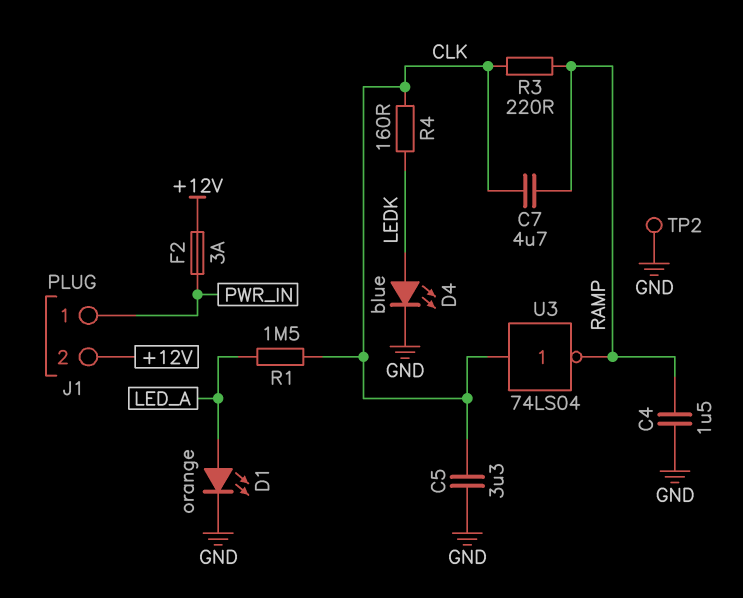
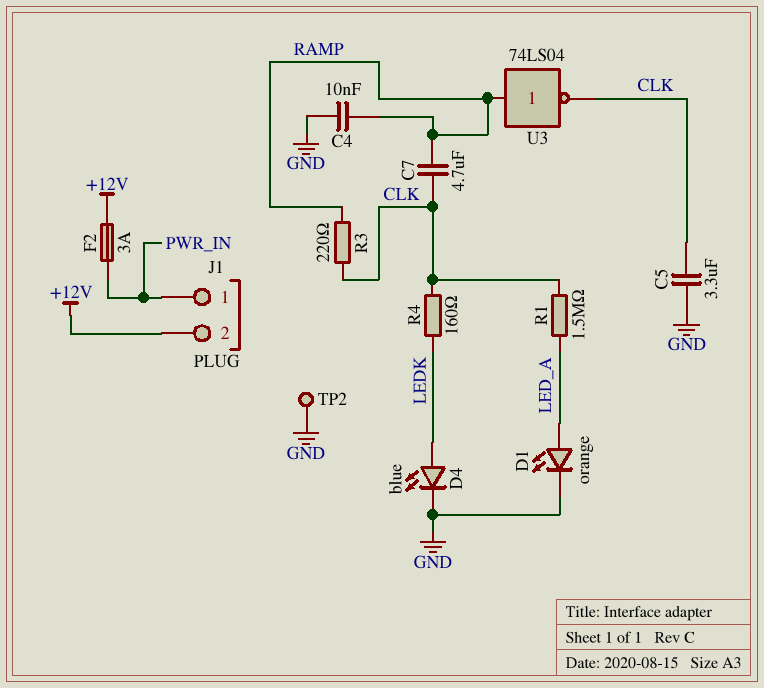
C4: 1.5uF (GND, RAMP) -> 10nF (GND, RAMP)
U3: NOT 74LS04 (in CLK, out RAMP) -> NOT 74LS04 (in RAMP, out CLK)

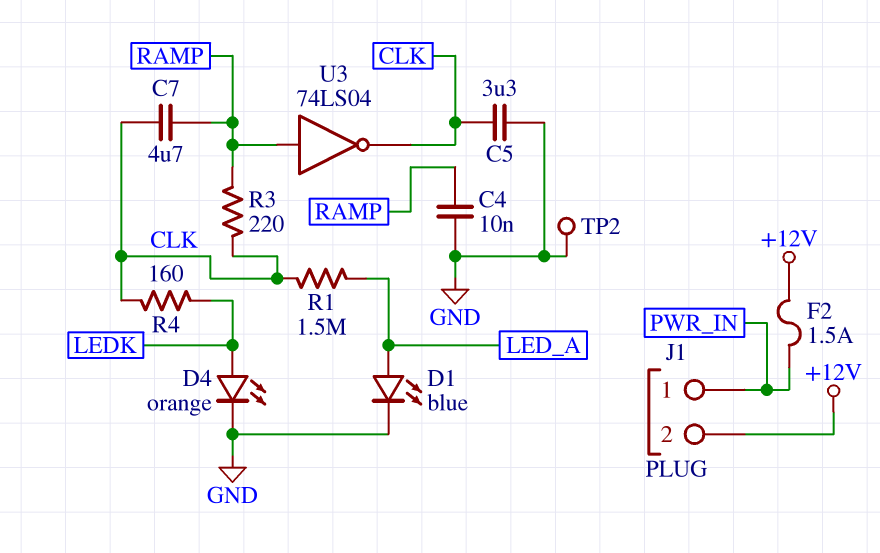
D1: LED orange (A LED_A, K GND) -> LED blue (A LED_A, K GND)
D4: LED blue (A LEDK, K GND) -> LED orange (A LEDK, K GND)
F2: 3A (+12V, PWR_IN) -> 1.5A (+12V, PWR_IN)

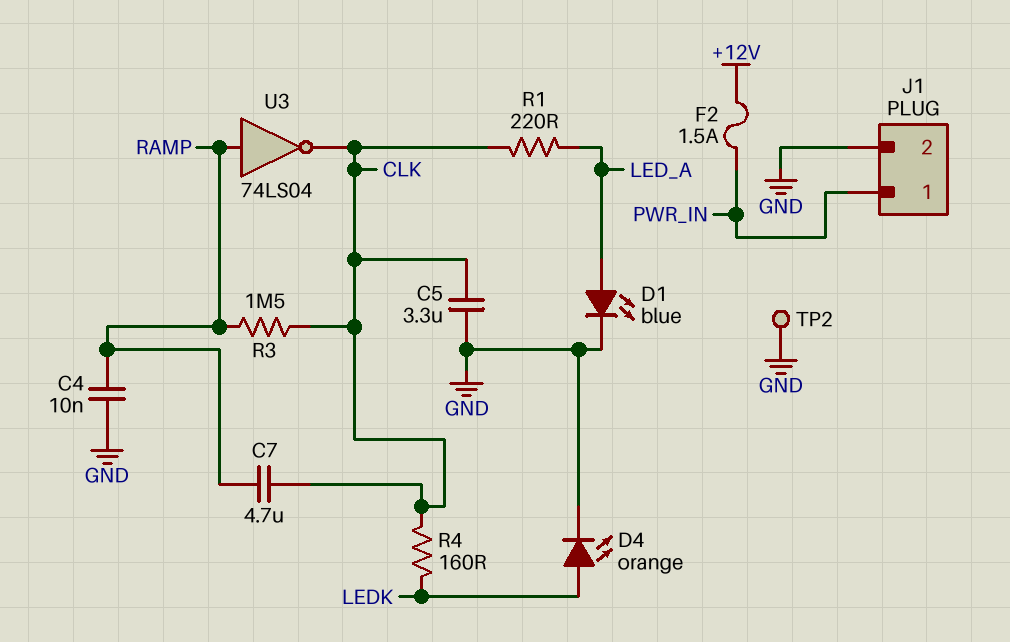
J1 pin 2: +12V -> GND
R1: 1.5M (CLK, LED_A) -> 220 (CLK, LED_A)
R3: 220 (CLK, RAMP) -> 1.5M (CLK, RAMP)

